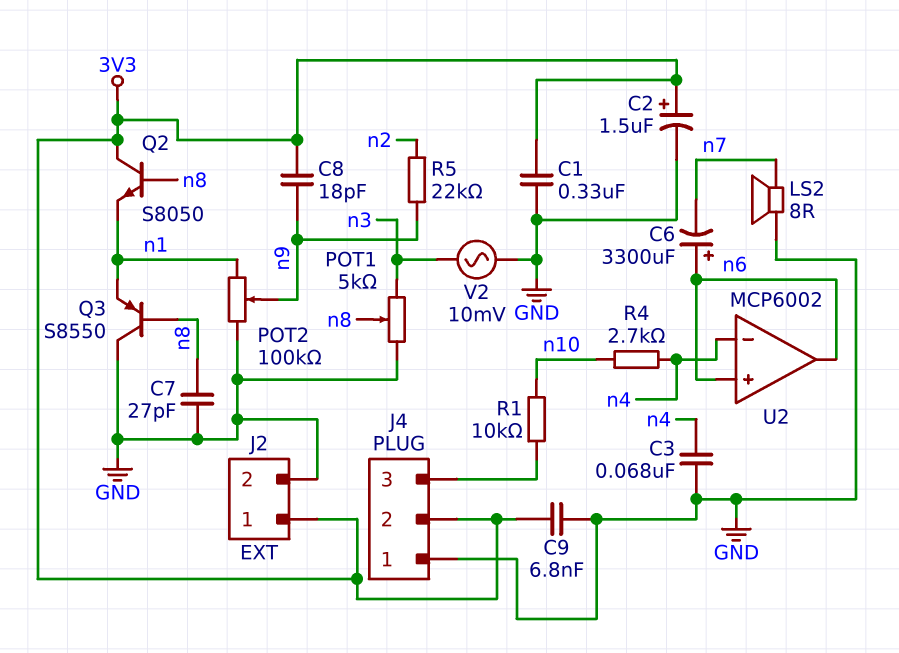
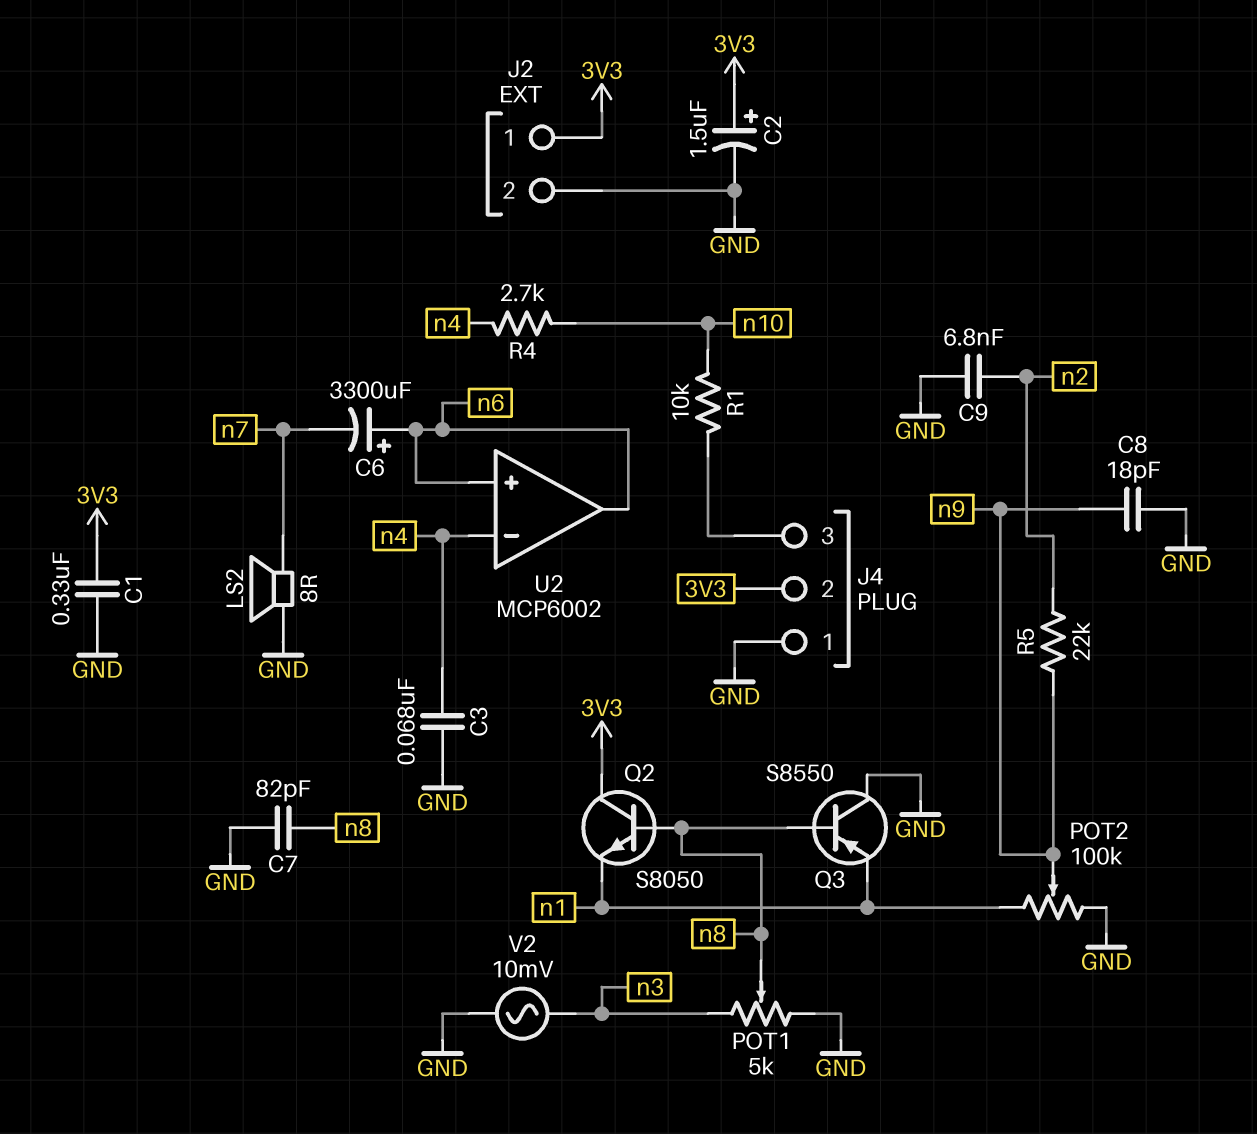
C7: 27pF (GND, n8) -> 82pF (GND, n8)
C8: 18pF (3V3, n9) -> 18pF (GND, n9)
C9: 6.8nF (3V3, GND) -> 6.8nF (GND, n2)

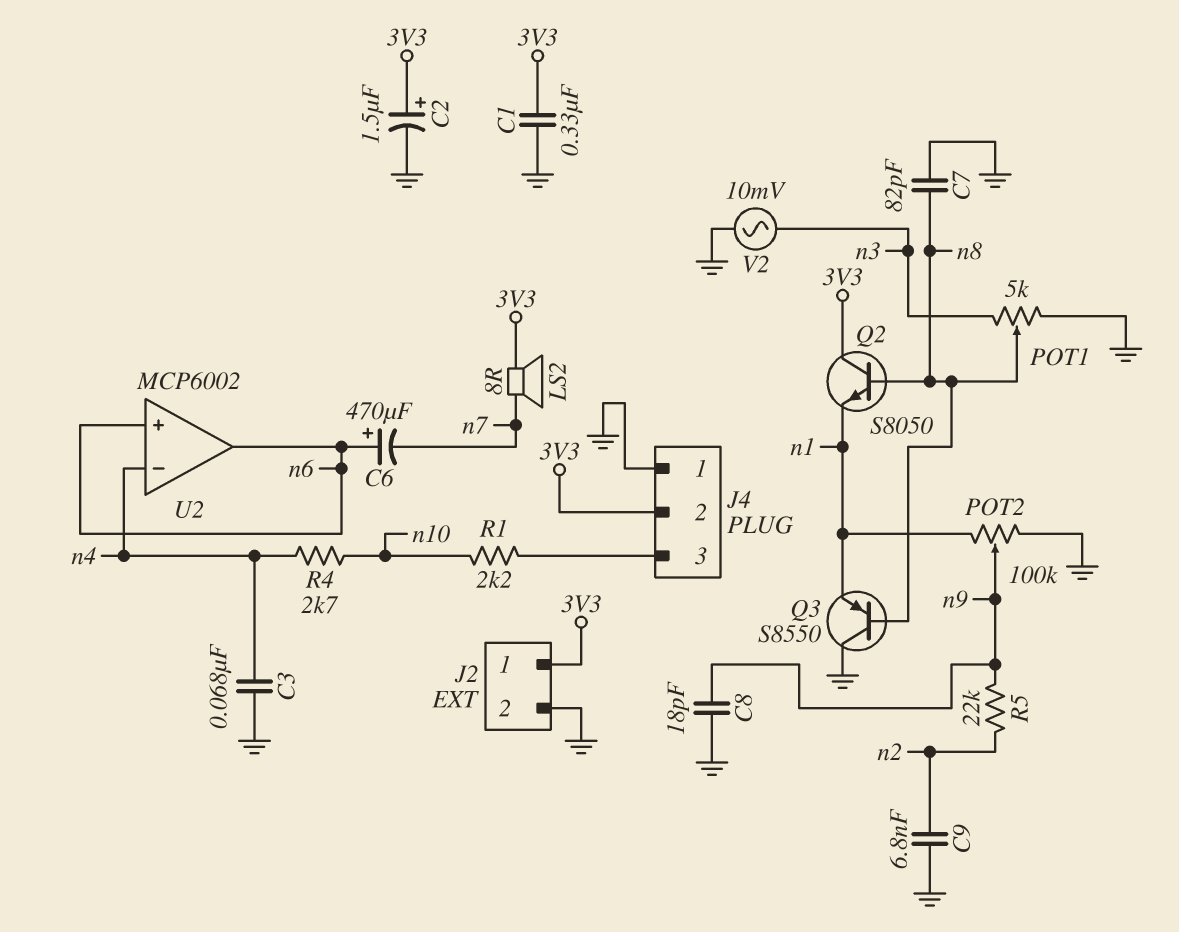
C6: 3300uF (plus n6, minus n7) -> 470uF (plus n6, minus n7)
LS2: speaker 8R (GND, n7) -> speaker 8R (3V3, n7)
R1: 10k (J4/3, n10) -> 2.2k (J4/3, n10)

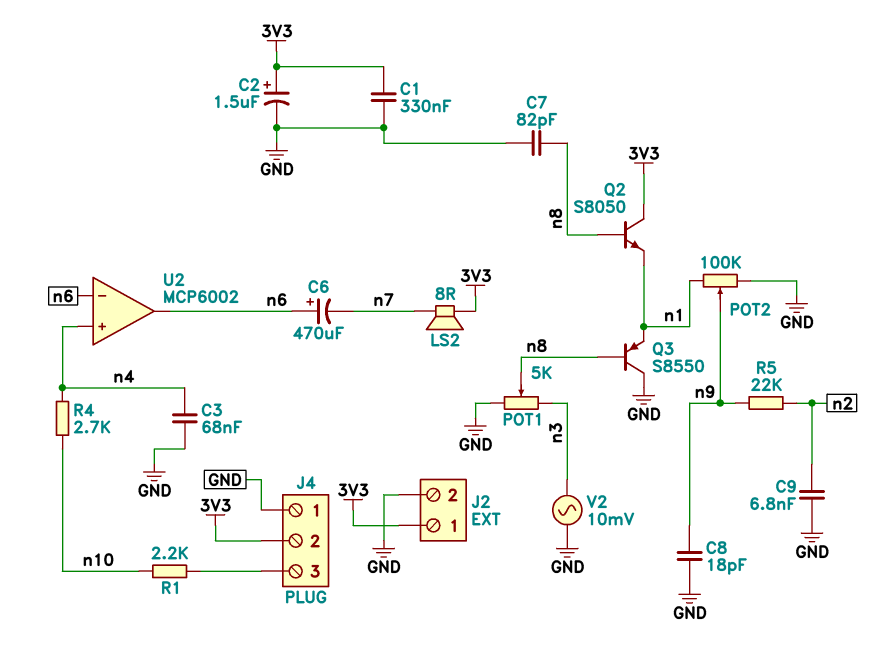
U2 pin in+: n6 -> n4
U2 pin in-: n4 -> n6

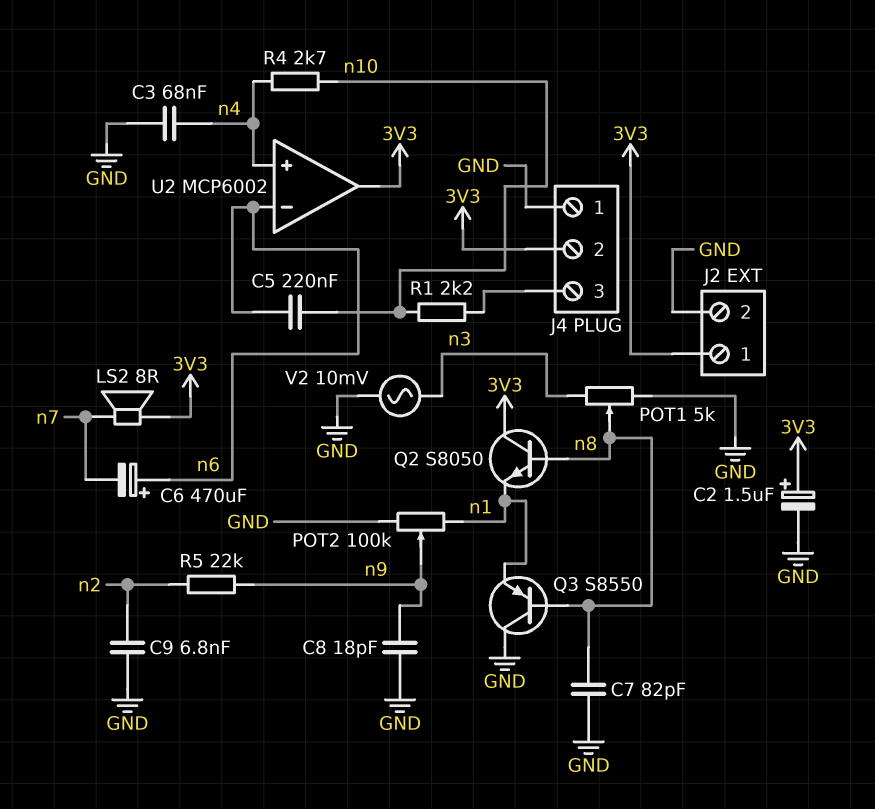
C1: 330nF (3V3, GND) -> none
C5: none -> 220nF (n6, n10)
U2 pin out: n6 -> 3V3

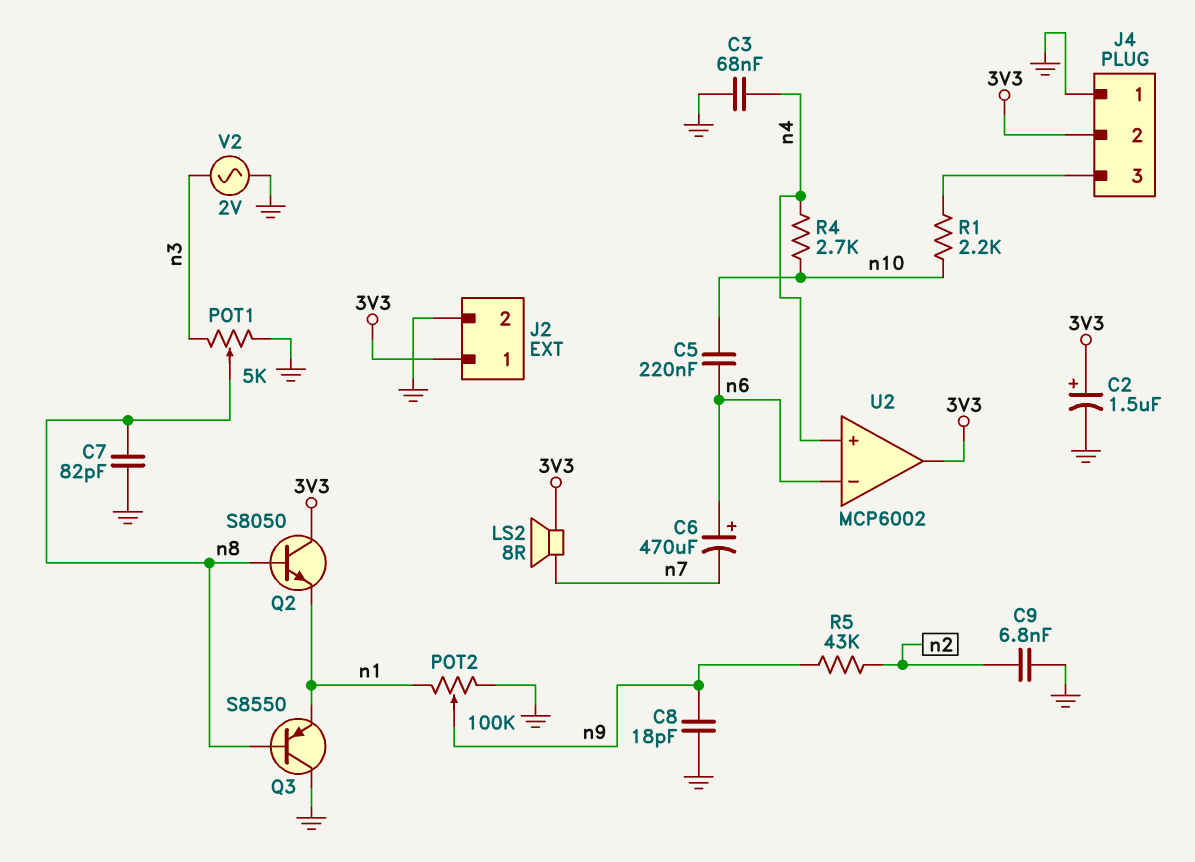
R5: 22k (n2, n9) -> 43k (n2, n9)
V2: AC 10mV (GND, n3) -> AC 2V (GND, n3)

